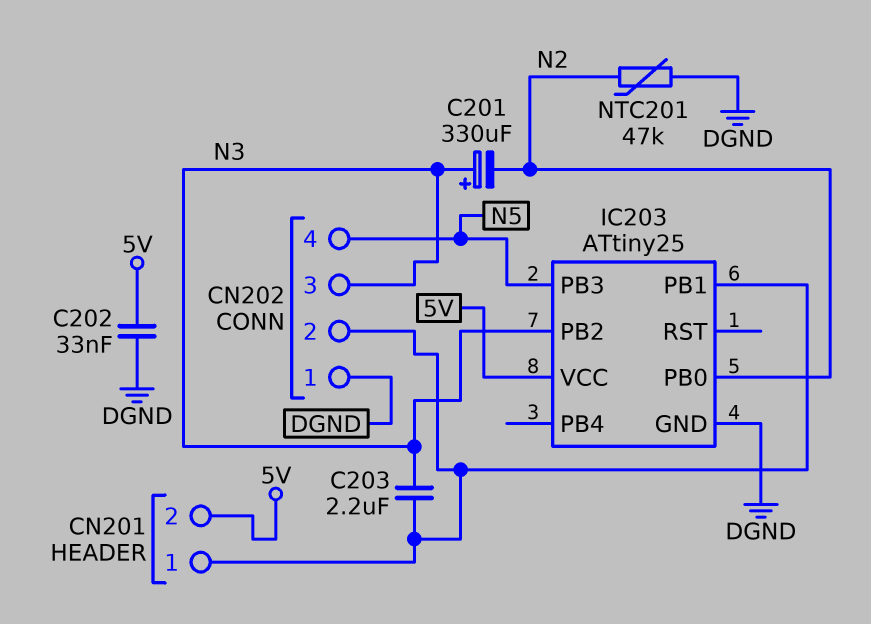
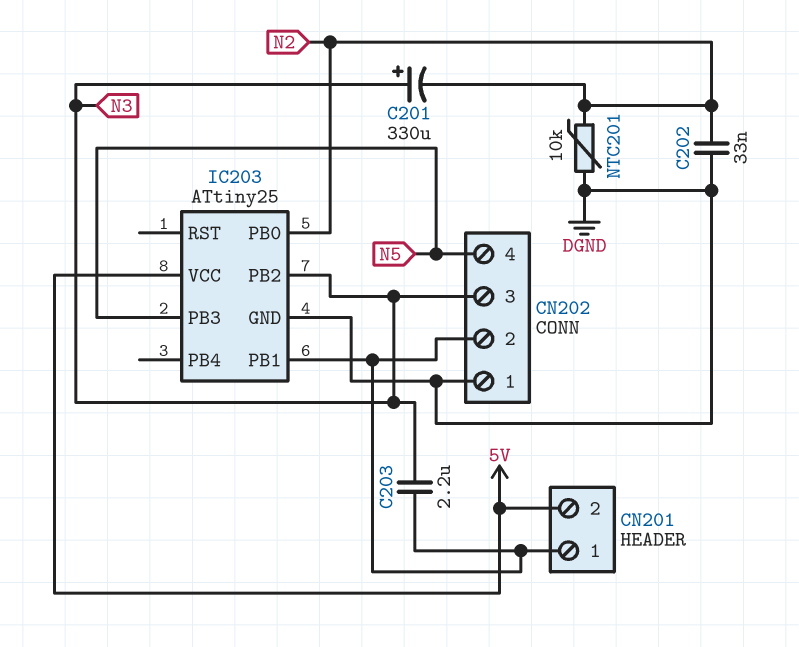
C202: 33nF (5V, DGND) -> 33nF (DGND, N2)
NTC201: 47k (DGND, N2) -> 10k (DGND, N2)

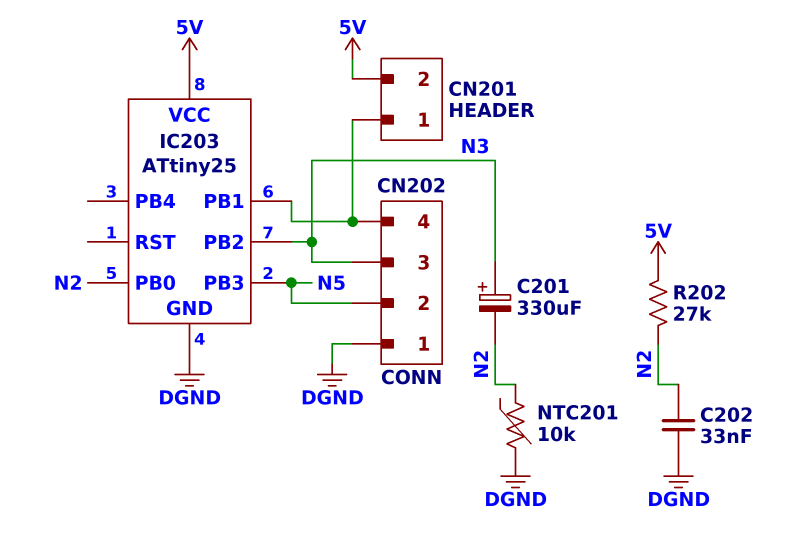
C203: 2.2uF (CN201/1, N3) -> none
CN202 pin 2: CN201/1 -> N5
CN202 pin 4: N5 -> CN201/1
R202: none -> 27k (5V, N2)

